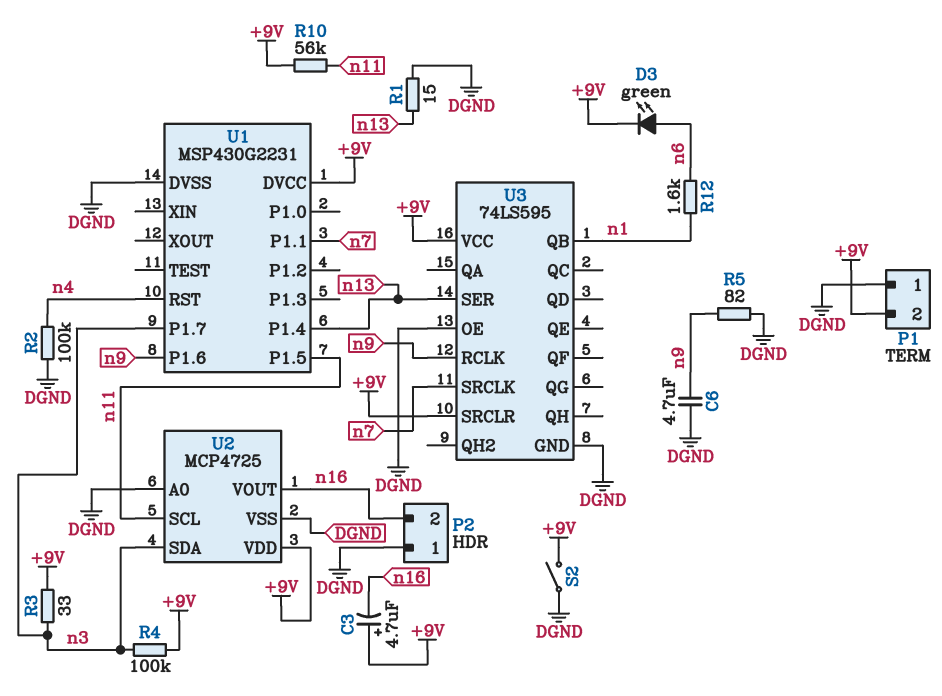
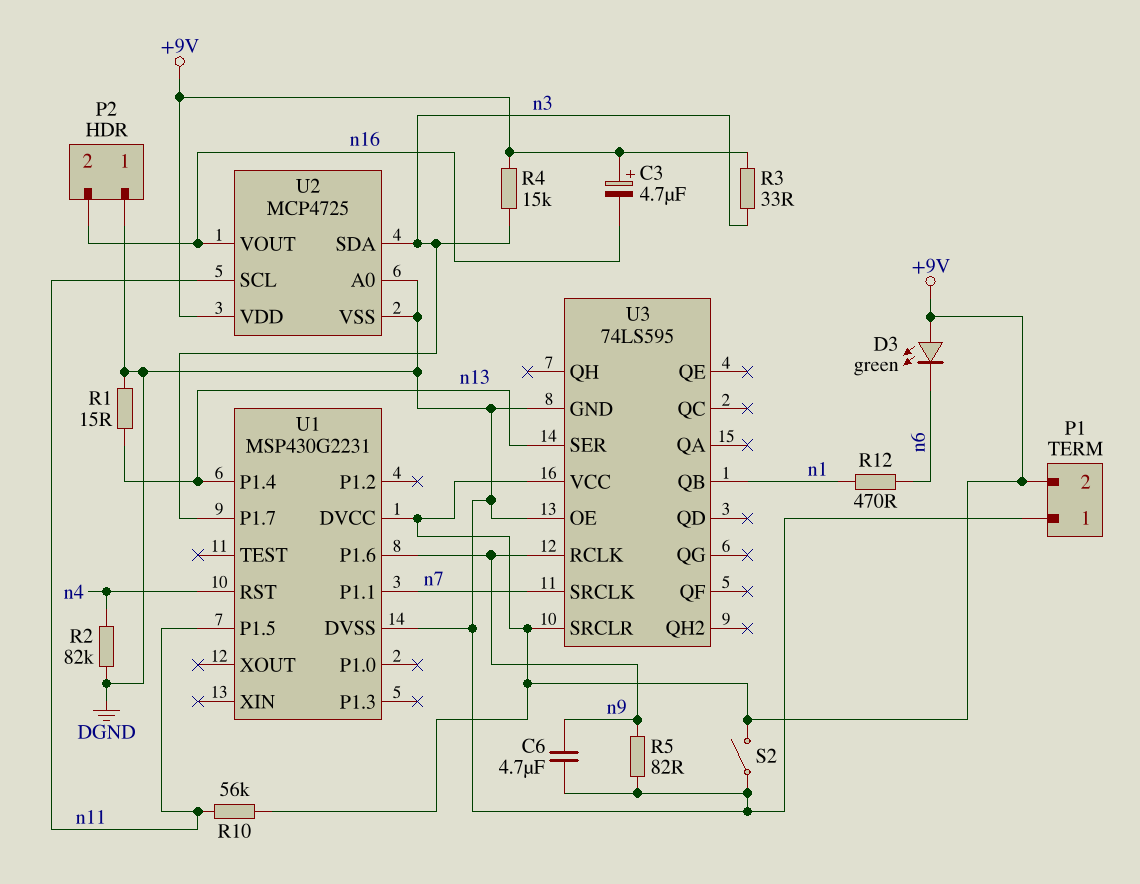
D3: LED green (A n6, K +9V) -> LED green (A +9V, K n6)
R2: 100k (DGND, n4) -> 82k (DGND, n4)
R4: 100k (+9V, n3) -> 15k (+9V, n3)
R12: 1.6k (n1, n6) -> 470 (n1, n6)

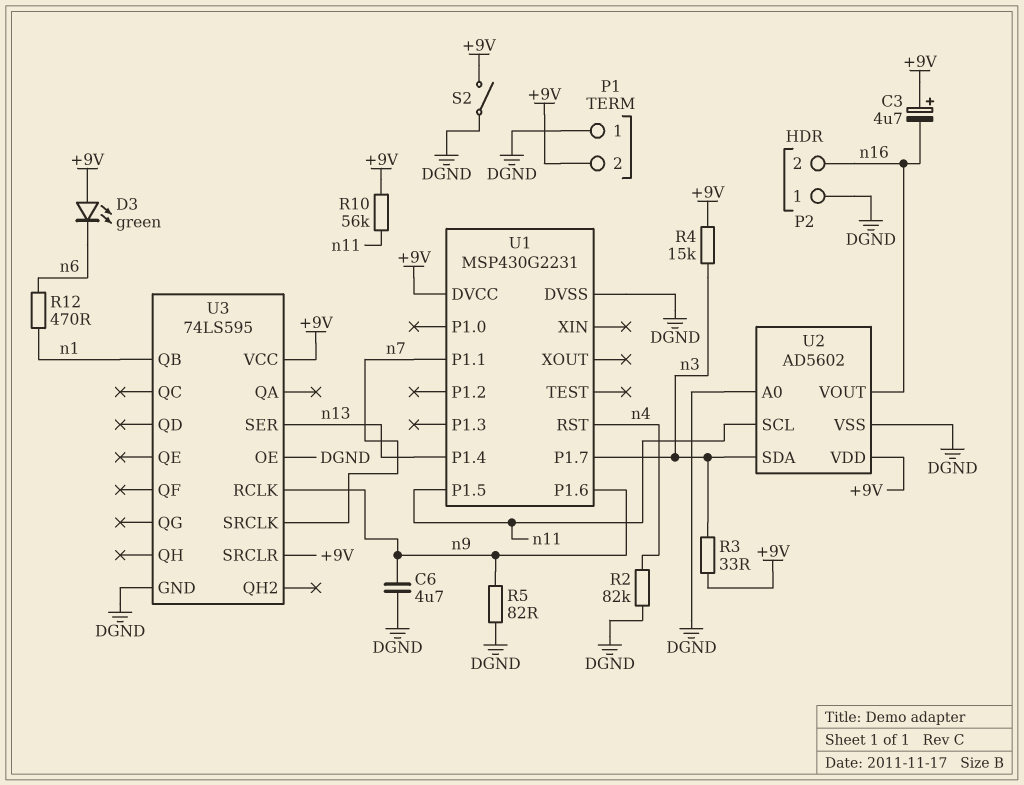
R1: 15 (DGND, n13) -> none
U2: MCP4725 -> AD5602

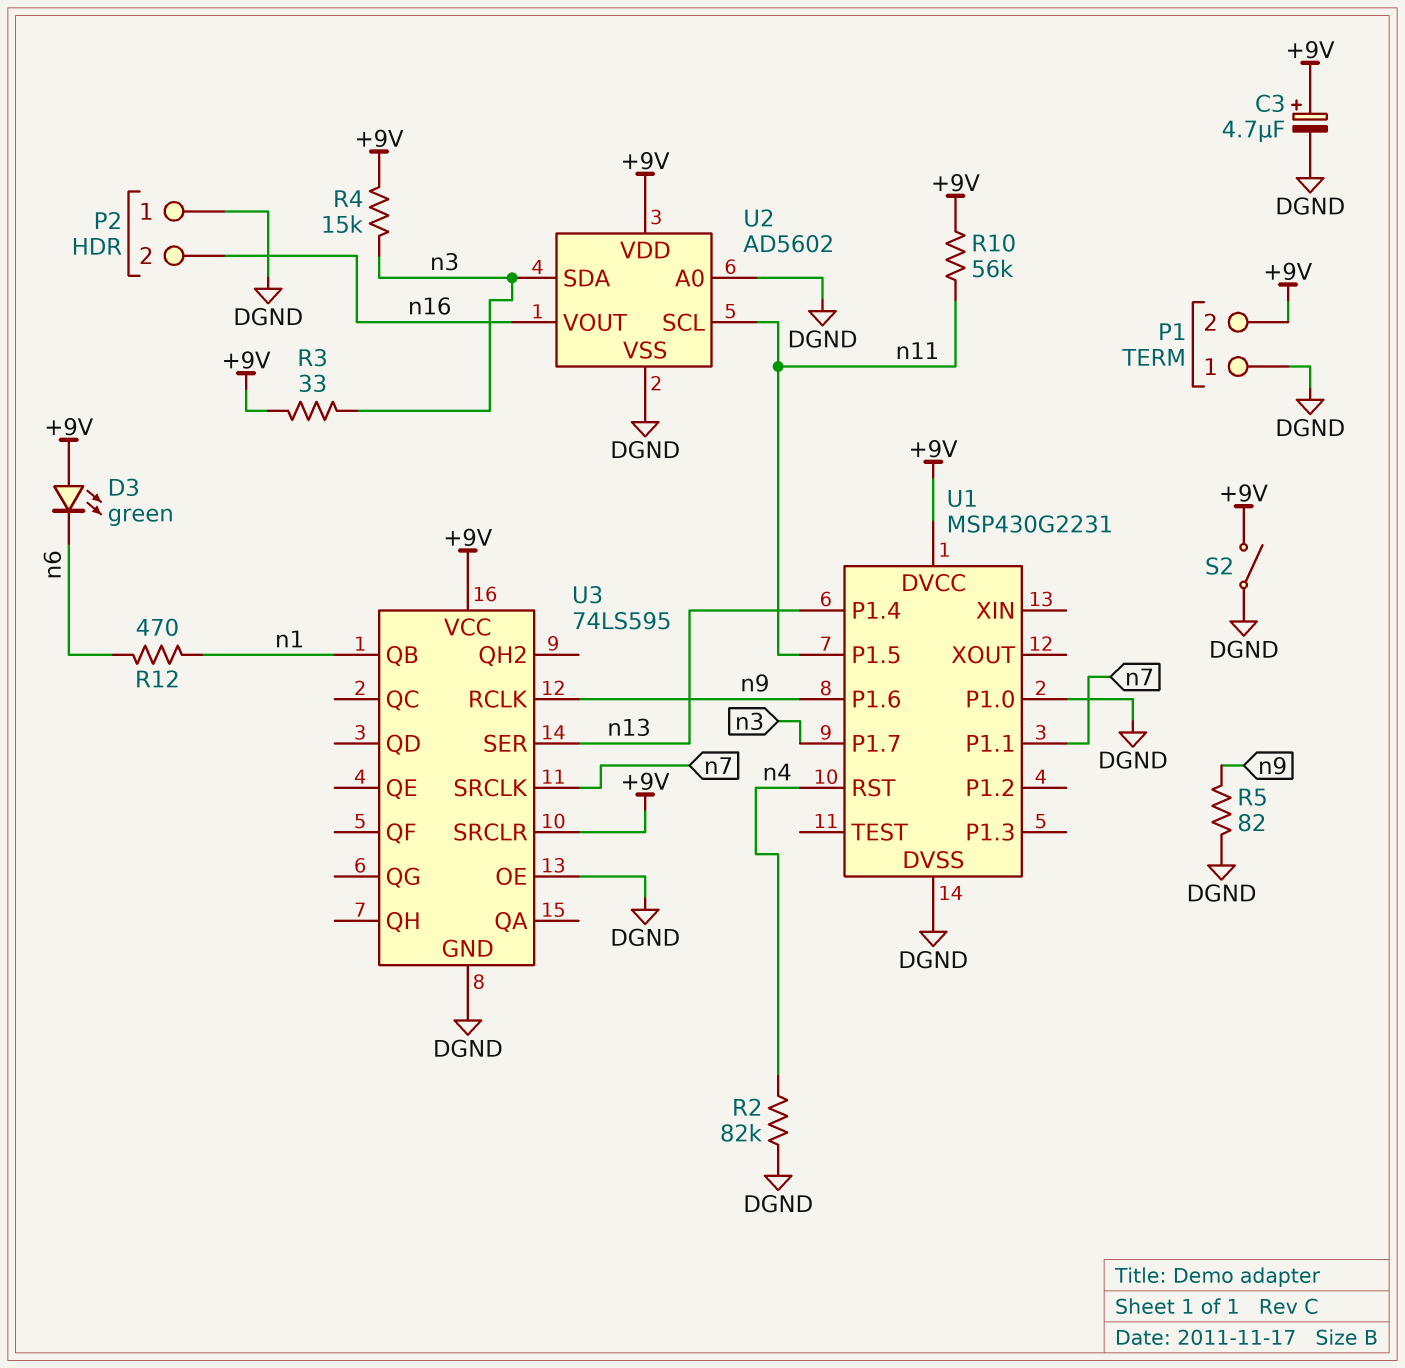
C3: 4.7uF (plus +9V, minus n16) -> 4.7uF (plus +9V, minus DGND)
C6: 4.7uF (DGND, n9) -> none
U1 pin P1.0: none -> DGND

